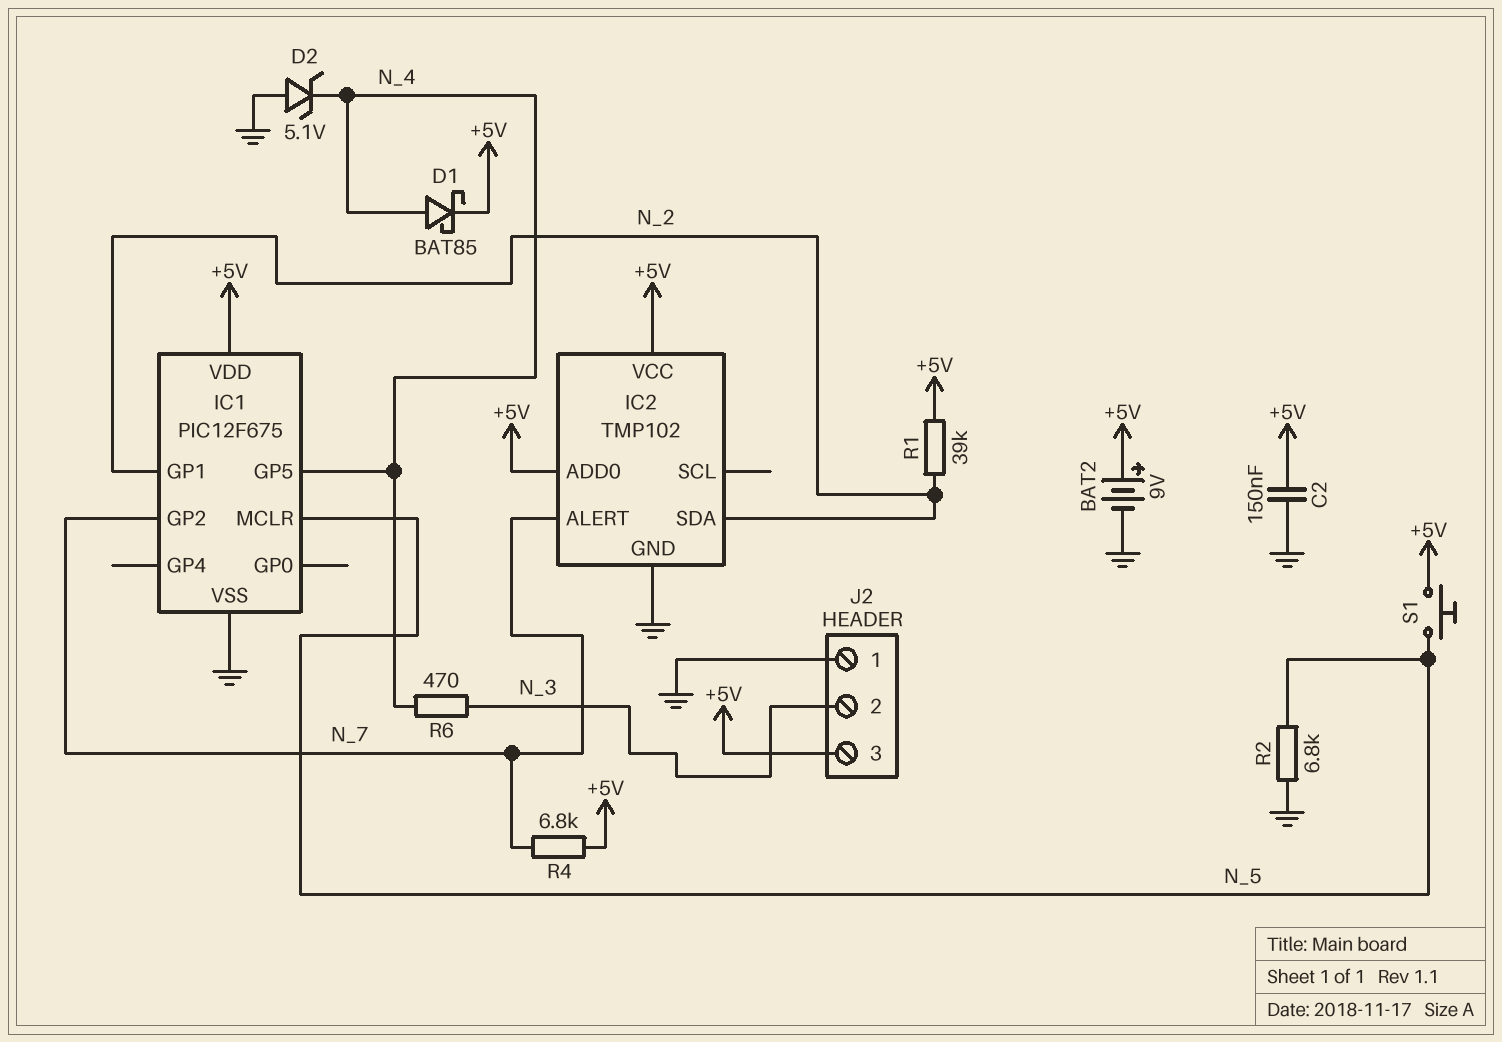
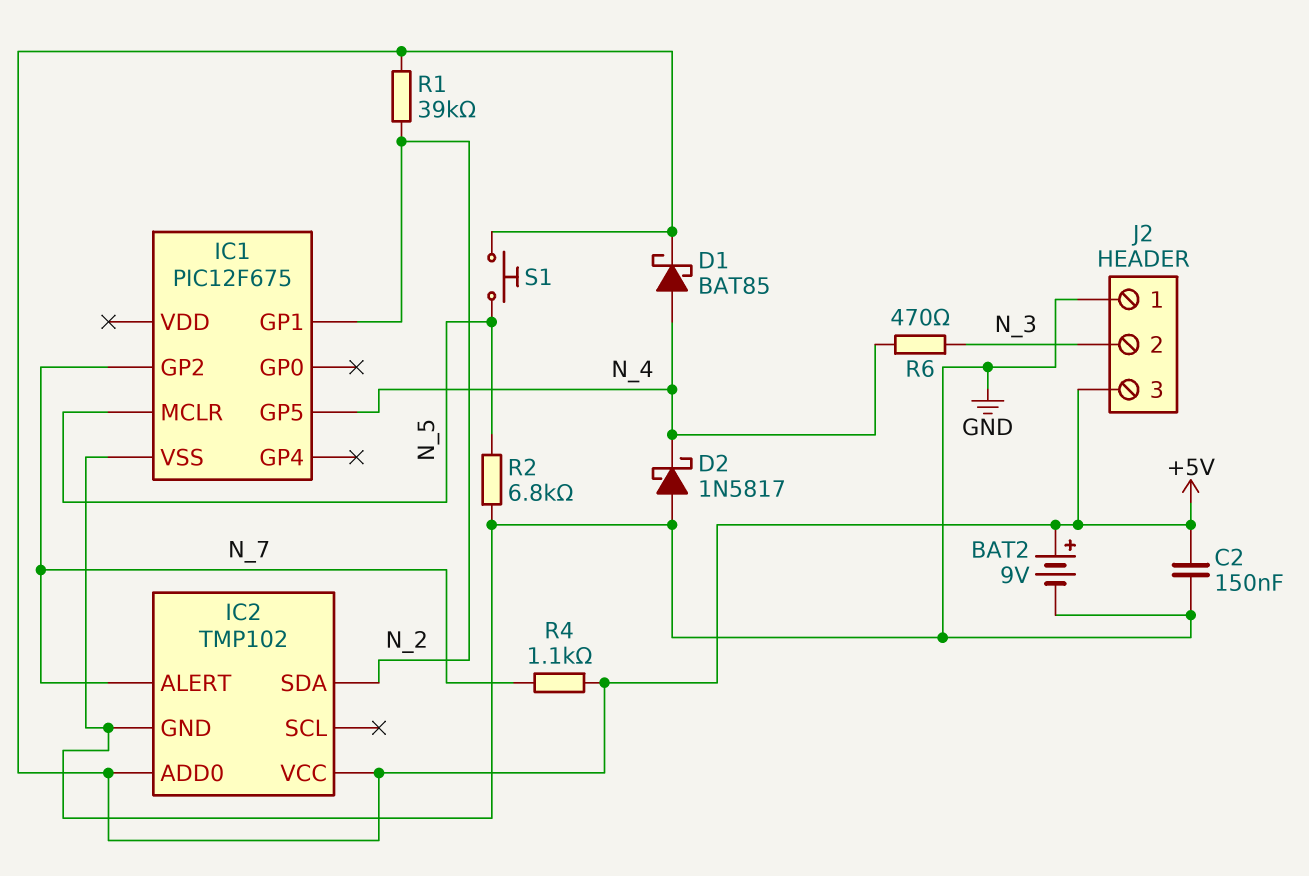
D2: zener 5.1V (A GND, K N_4) -> schottky 1N5817 (A GND, K N_4)
IC1 pin VDD: +5V -> none
R4: 6.8k (+5V, N_7) -> 1.1k (+5V, N_7)

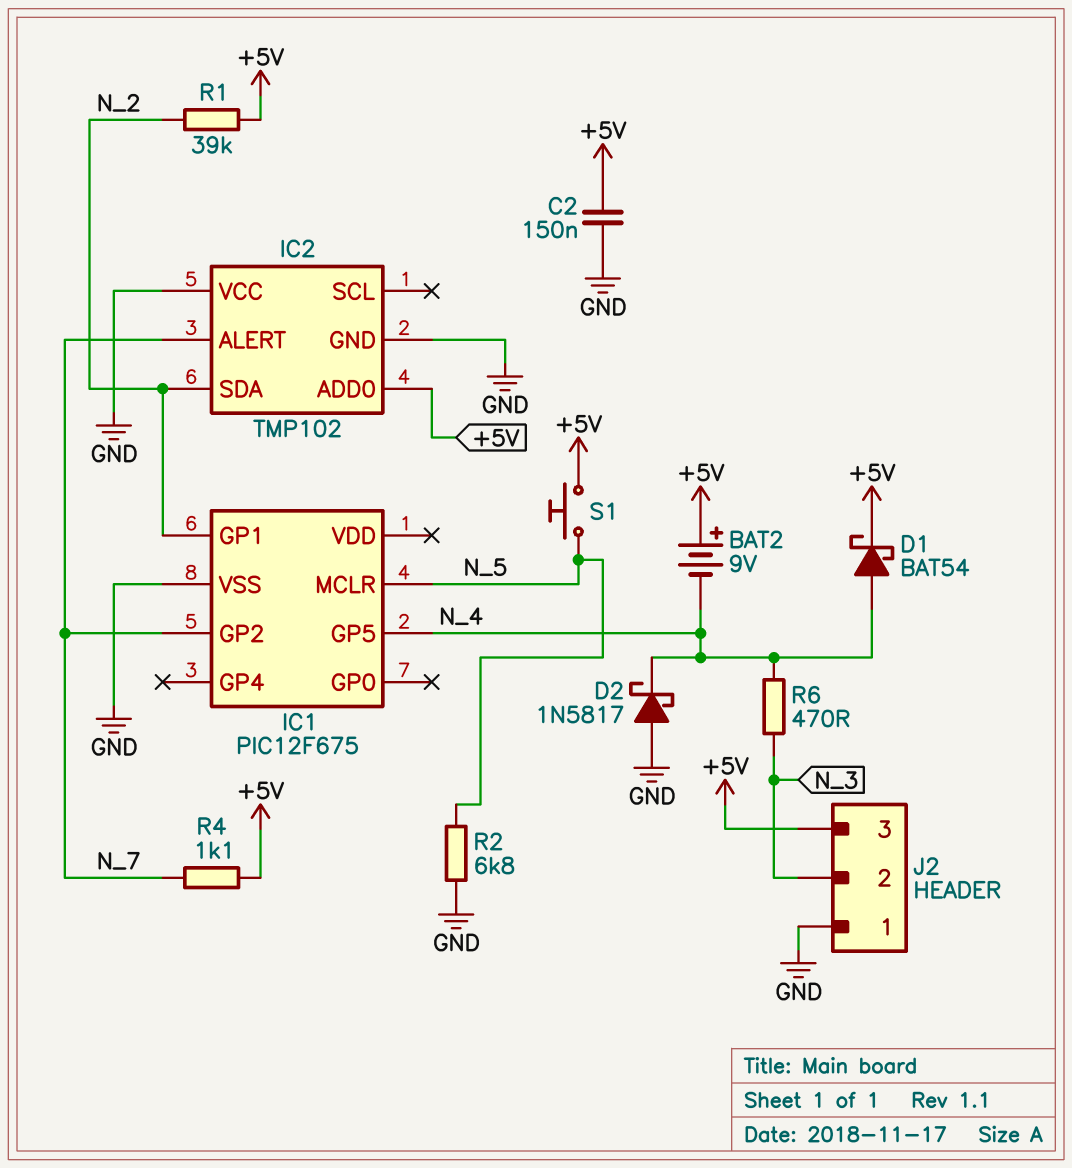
BAT2: 9V (plus +5V, minus GND) -> 9V (plus +5V, minus N_4)
D1: schottky BAT85 (A N_4, K +5V) -> schottky BAT54 (A N_4, K +5V)
IC2 pin VCC: +5V -> GND

